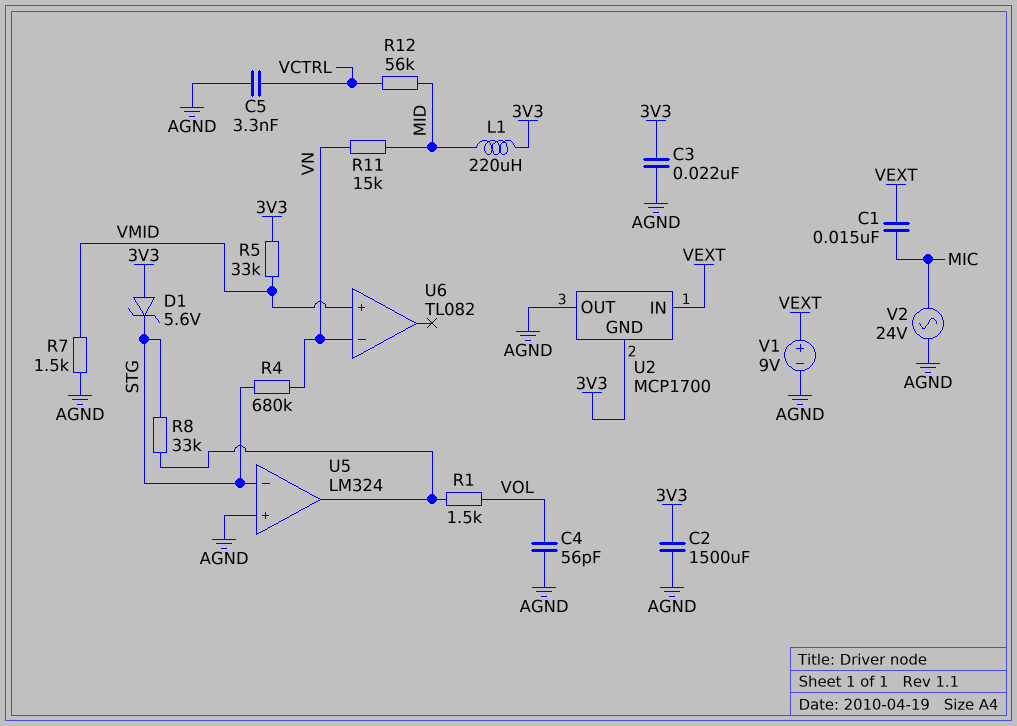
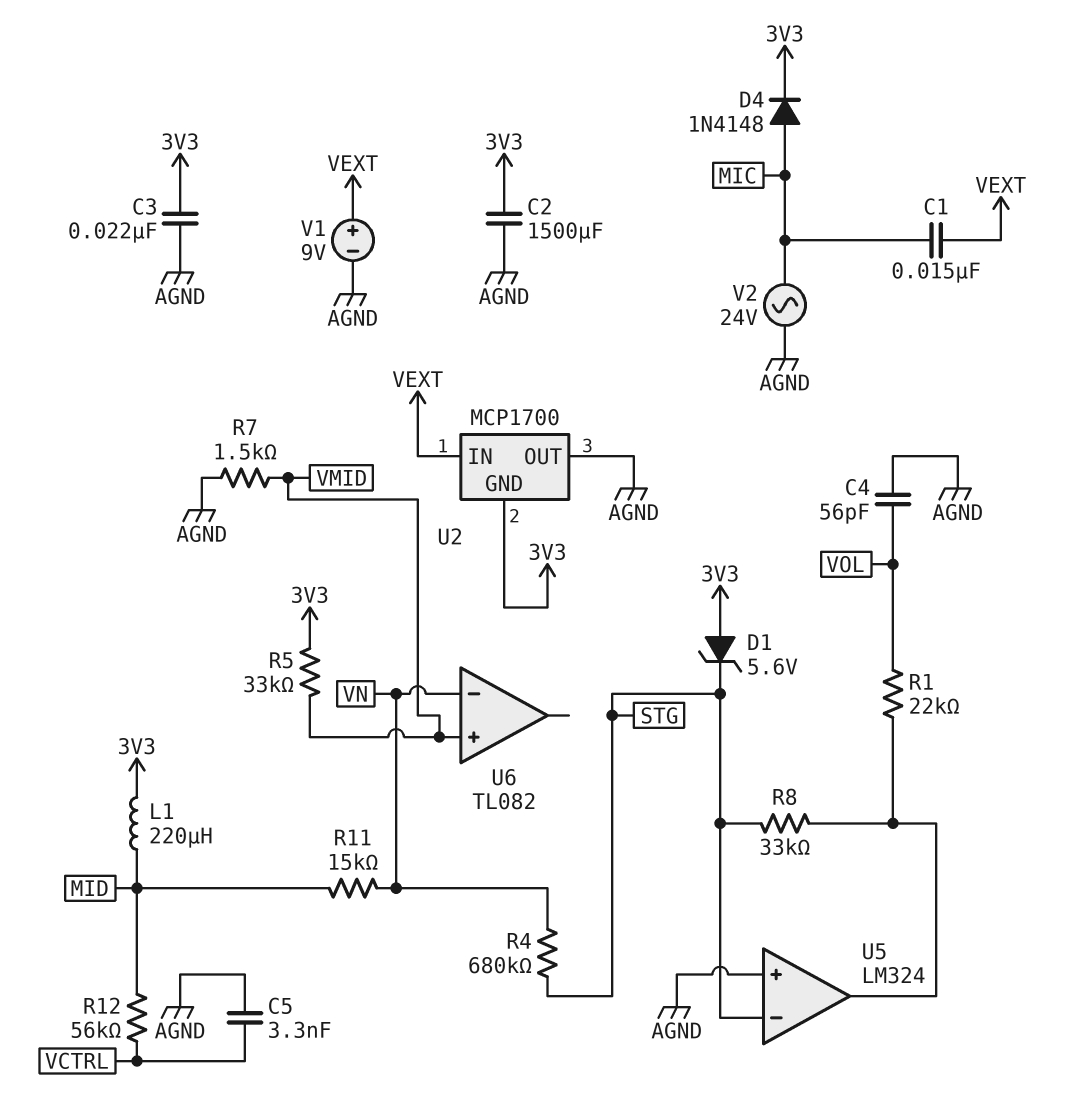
D4: none -> diode 1N4148 (A MIC, K 3V3)
R1: 1.5k (U5/out, VOL) -> 22k (U5/out, VOL)

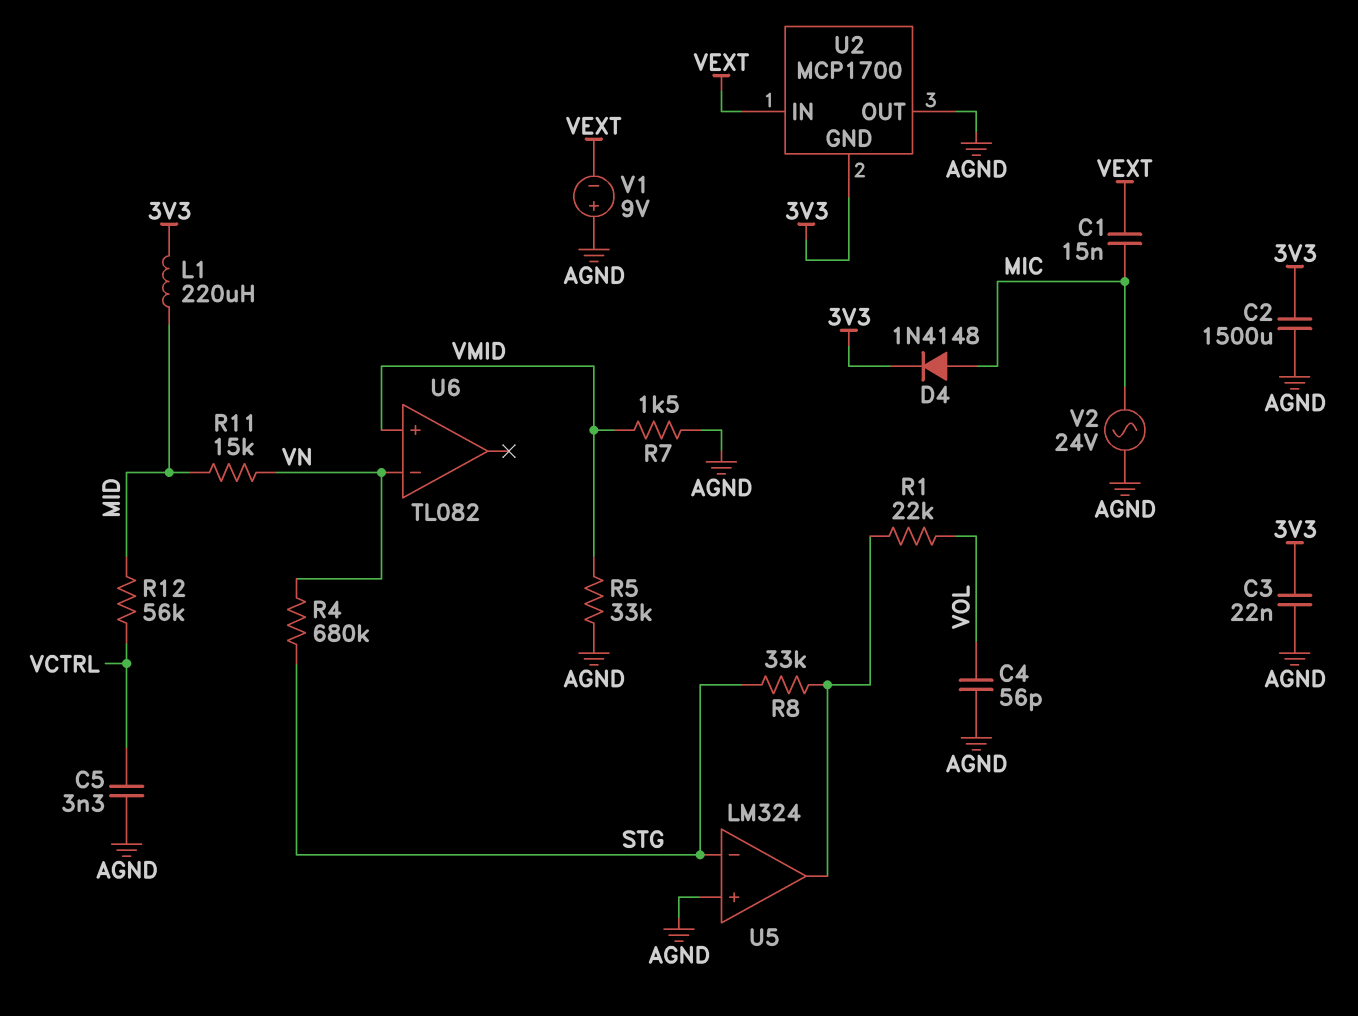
D1: zener 5.6V (A 3V3, K STG) -> none
R5: 33k (3V3, VMID) -> 33k (AGND, VMID)
V1: 9V (plus VEXT, minus AGND) -> 9V (plus AGND, minus VEXT)

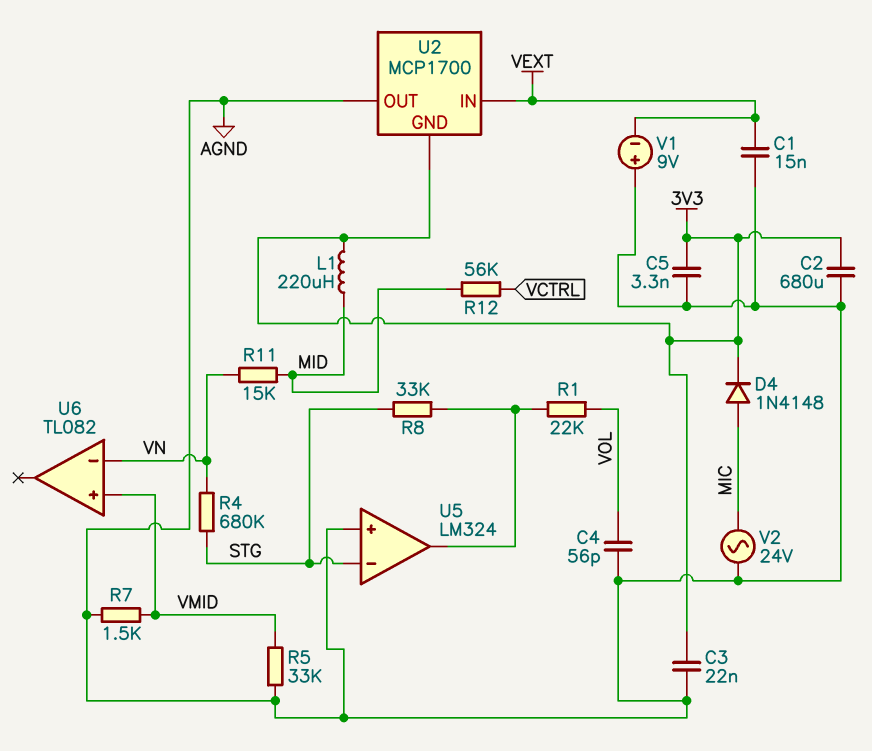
C1: 15nF (MIC, VEXT) -> 15nF (AGND, VEXT)
C2: 1500uF (3V3, AGND) -> 680uF (3V3, AGND)
C5: 3.3nF (AGND, VCTRL) -> 3.3nF (3V3, AGND)

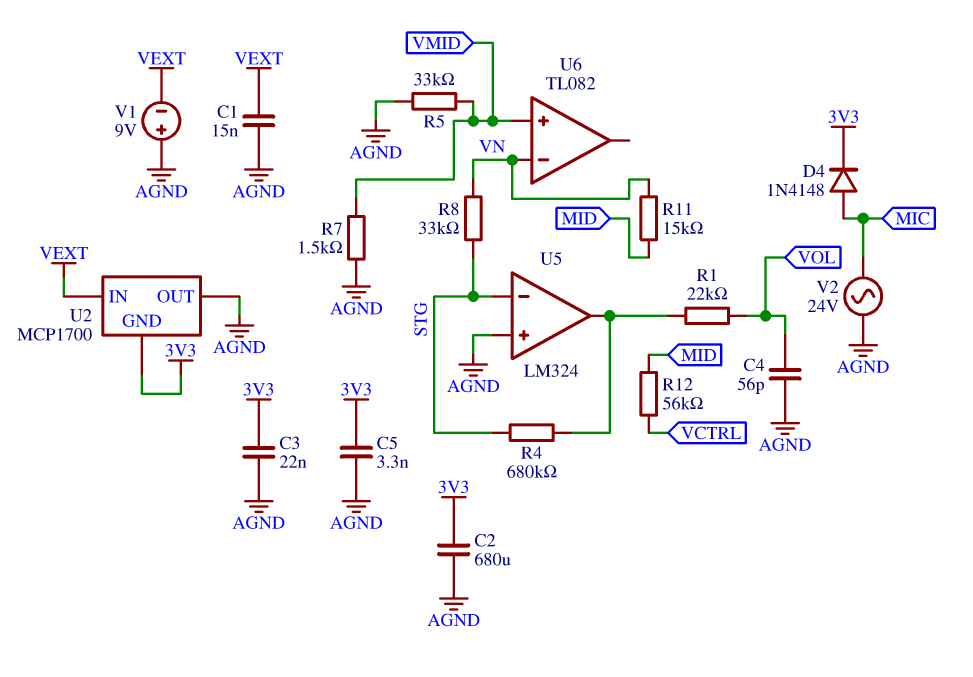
L1: 220uH (3V3, MID) -> none
R4: 680k (STG, VN) -> 680k (STG, U5/out)
R8: 33k (STG, U5/out) -> 33k (STG, VN)

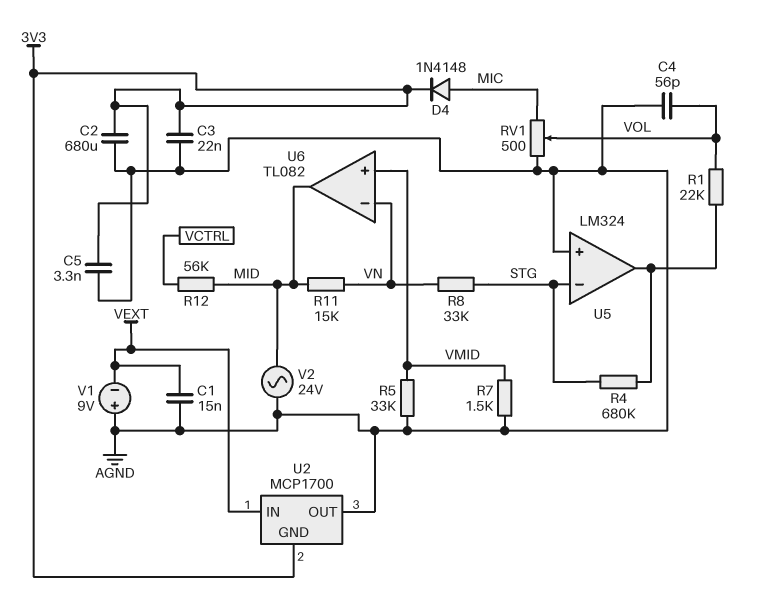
RV1: none -> 500 (AGND, MIC, wiper VOL)
U6 pin out: none -> MID
V2: AC 24V (AGND, MIC) -> AC 24V (AGND, MID)

